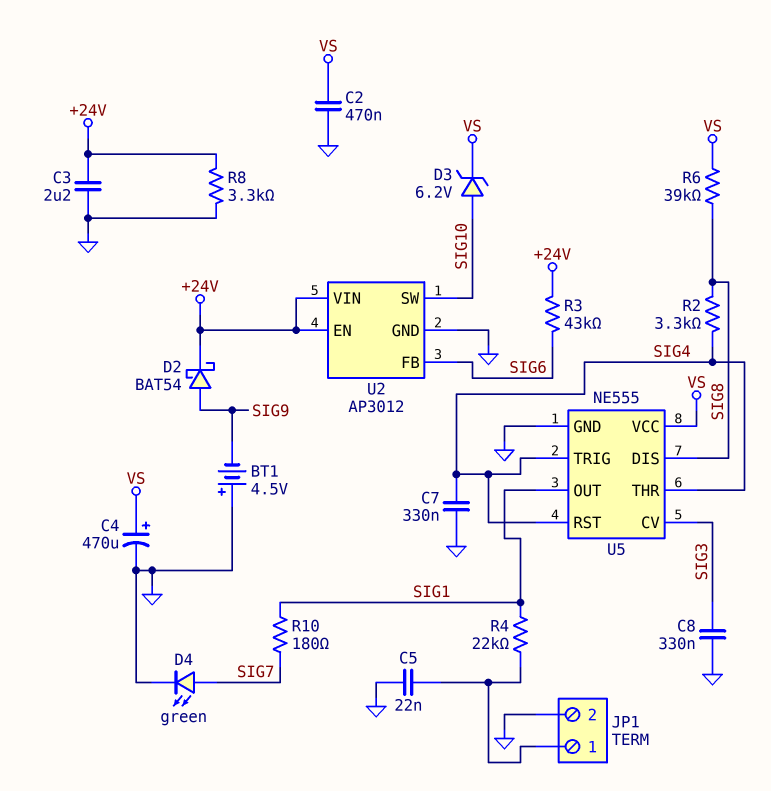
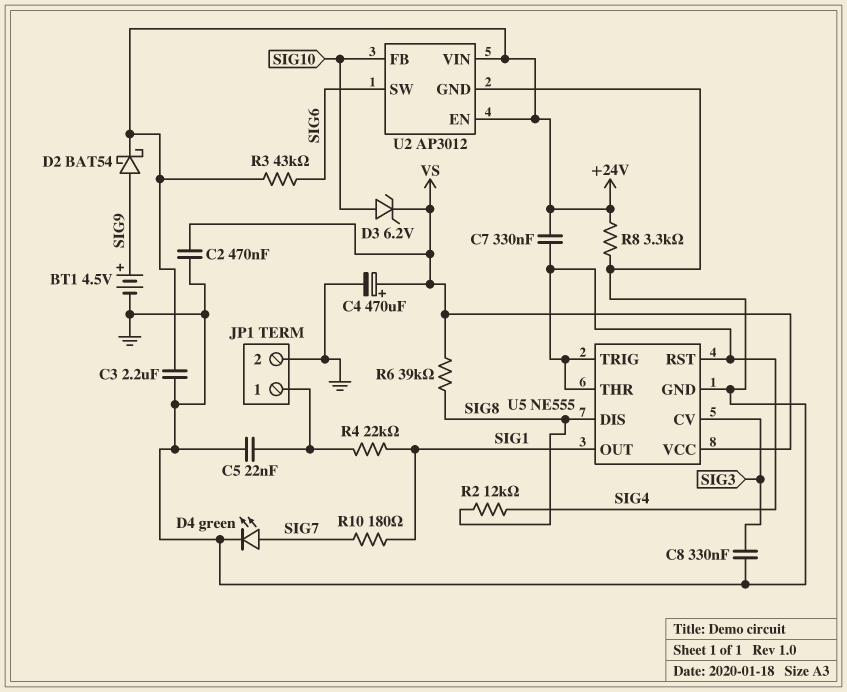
BT1: 4.5V (plus GND, minus SIG9) -> 4.5V (plus SIG9, minus GND)
C7: 330nF (GND, SIG4) -> 330nF (+24V, SIG4)
R2: 3.3k (SIG4, SIG8) -> 12k (SIG4, SIG8)
U2 pin FB: SIG6 -> SIG10
U2 pin SW: SIG10 -> SIG6

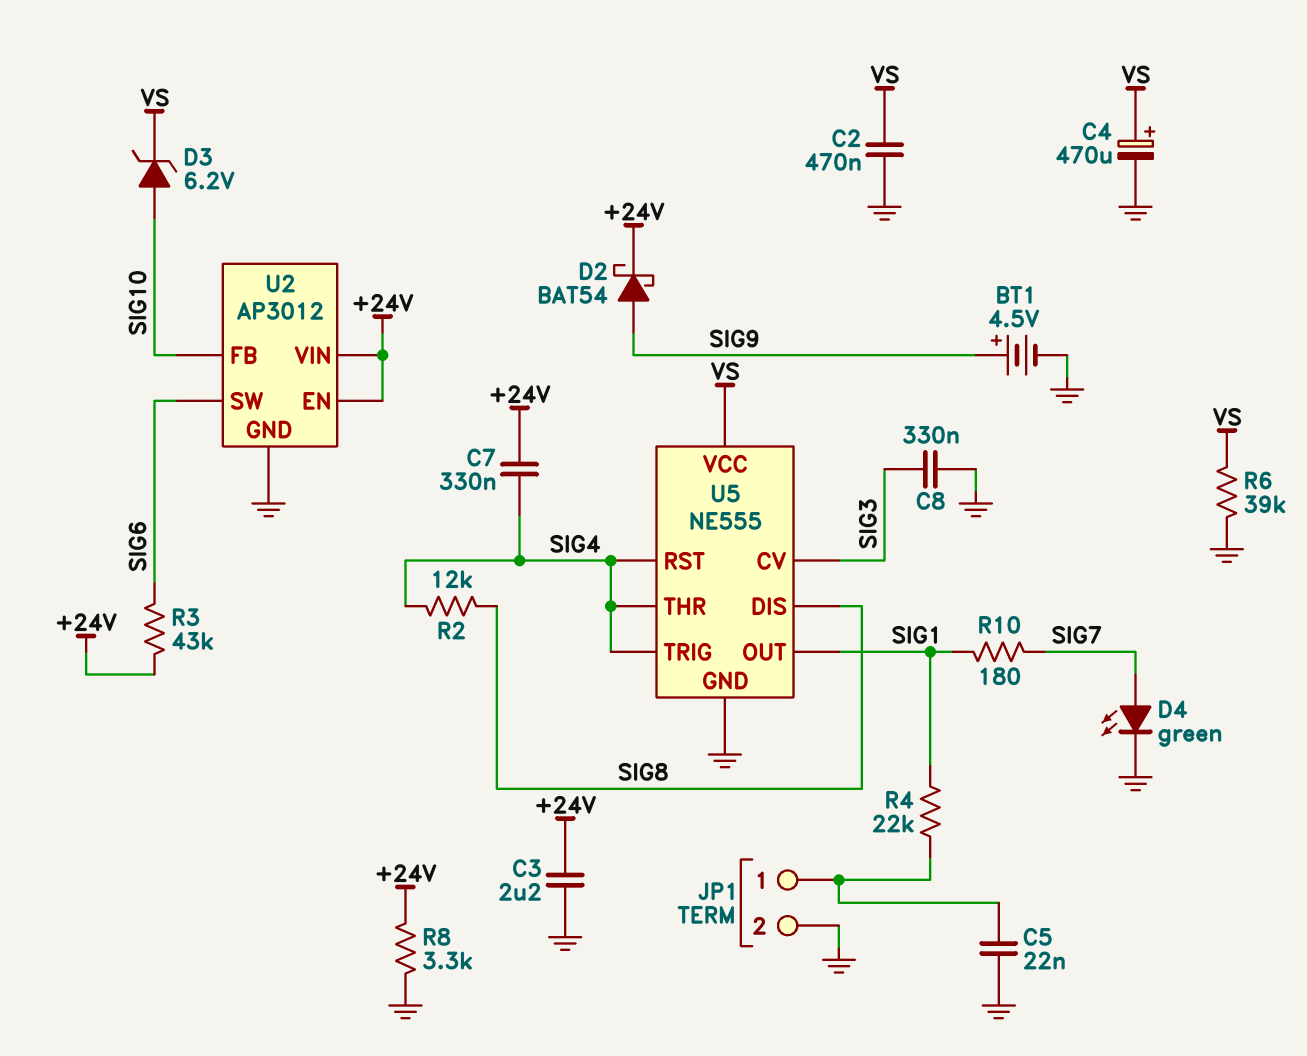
R6: 39k (SIG8, VS) -> 39k (GND, VS)

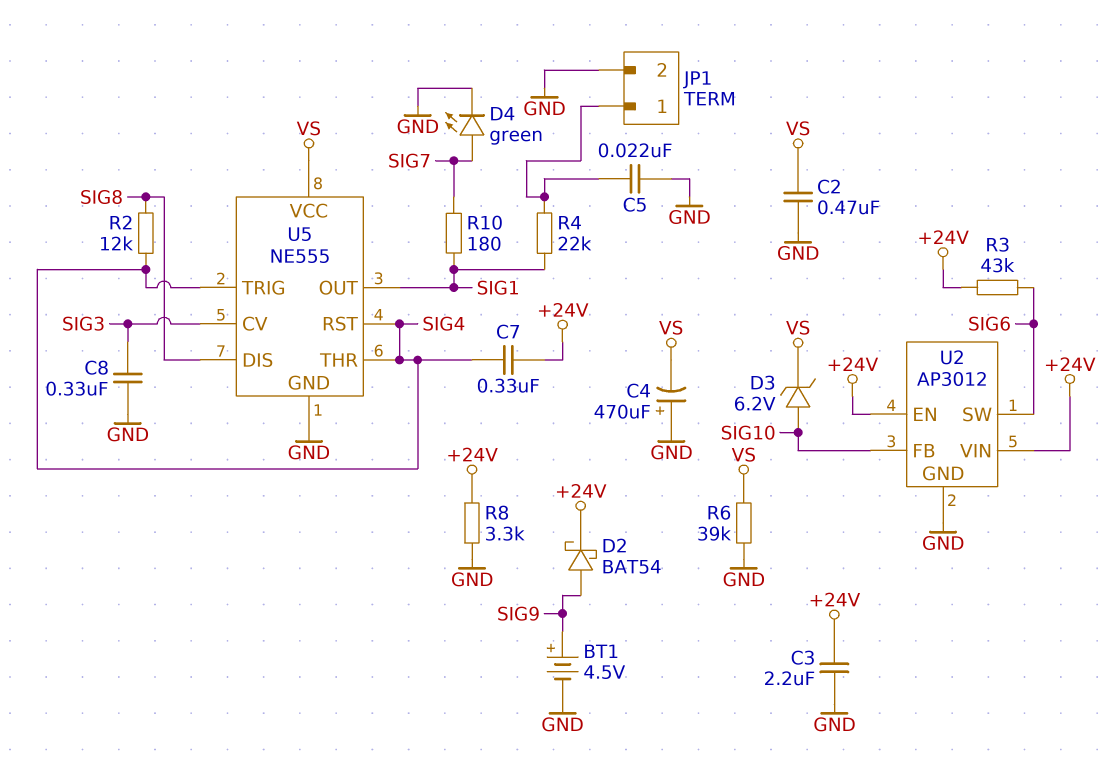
C4: 470uF (plus VS, minus GND) -> 470uF (plus GND, minus VS)

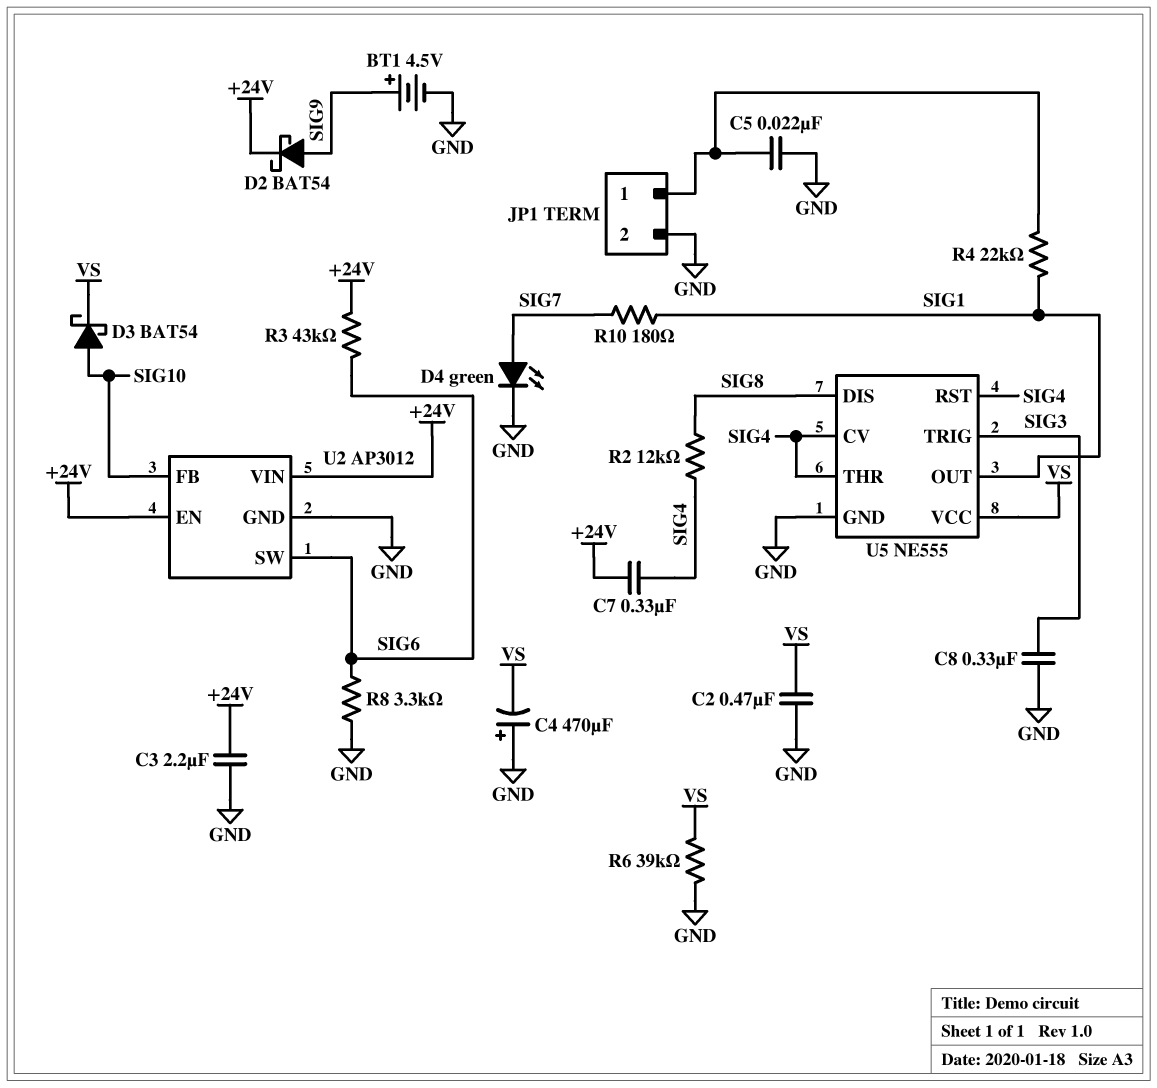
D3: zener 6.2V (A SIG10, K VS) -> schottky BAT54 (A SIG10, K VS)
R8: 3.3k (+24V, GND) -> 3.3k (GND, SIG6)
U5 pin CV: SIG3 -> SIG4
U5 pin TRIG: SIG4 -> SIG3

